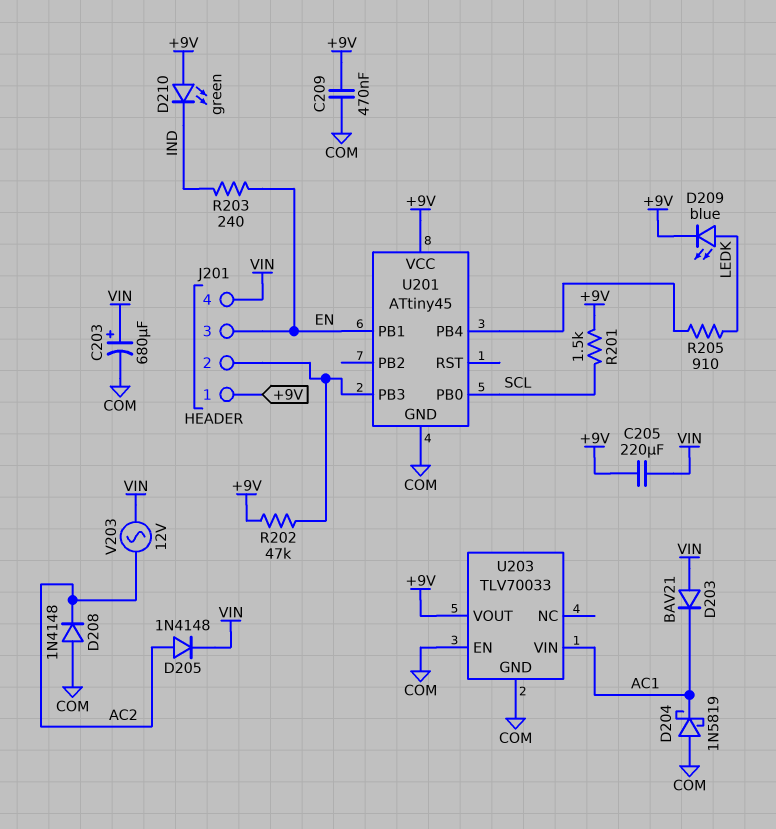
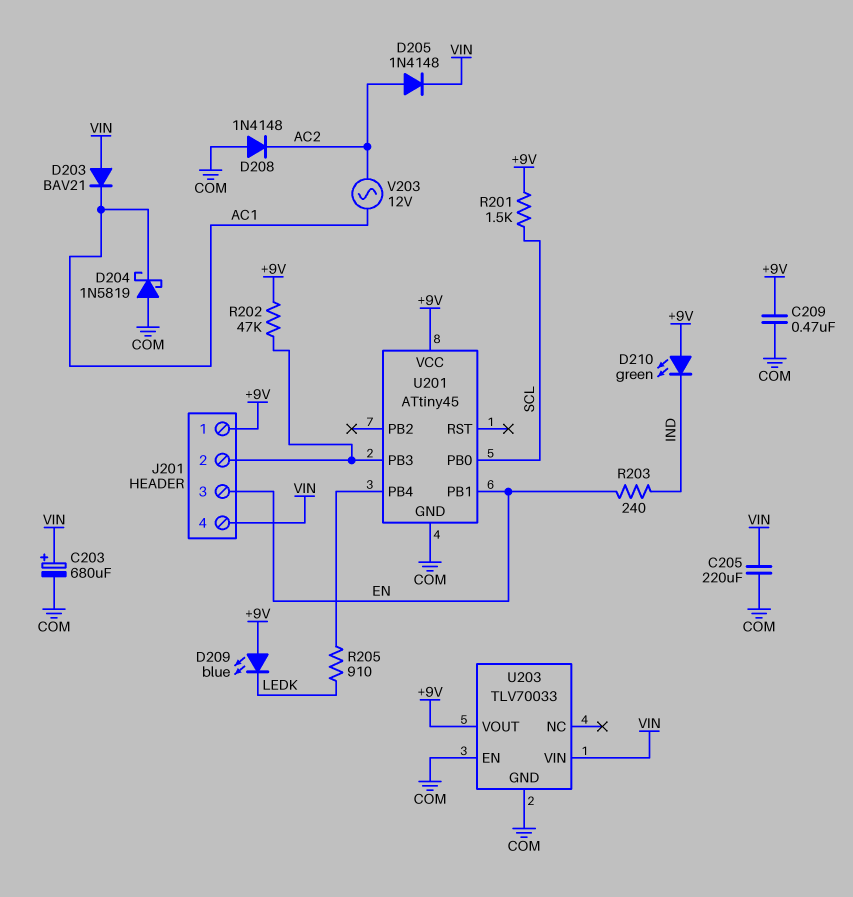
C205: 220uF (+9V, VIN) -> 220uF (COM, VIN)
D209: LED blue (A LEDK, K +9V) -> LED blue (A +9V, K LEDK)
U203 pin VIN: AC1 -> VIN
V203: AC 12V (AC2, VIN) -> AC 12V (AC1, AC2)

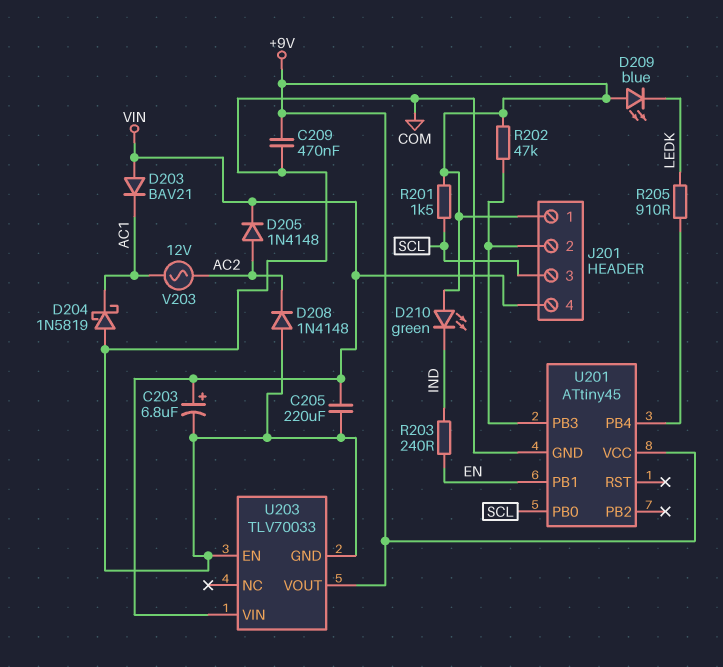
C203: 680uF (plus VIN, minus COM) -> 6.8uF (plus VIN, minus COM)
J201 pin 3: EN -> SCL

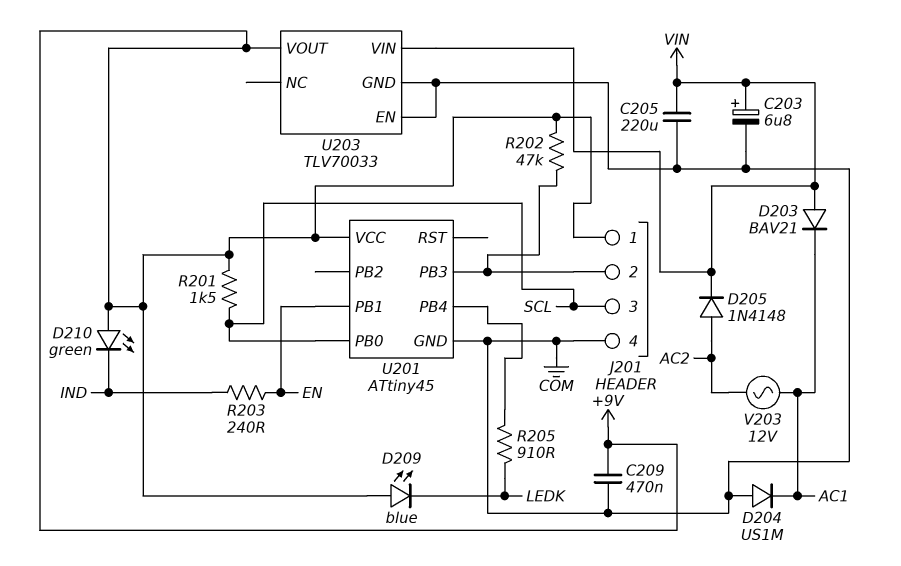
D204: schottky 1N5819 (A COM, K AC1) -> diode US1M (A COM, K AC1)
D208: diode 1N4148 (A COM, K AC2) -> none
J201 pin 4: VIN -> COM

